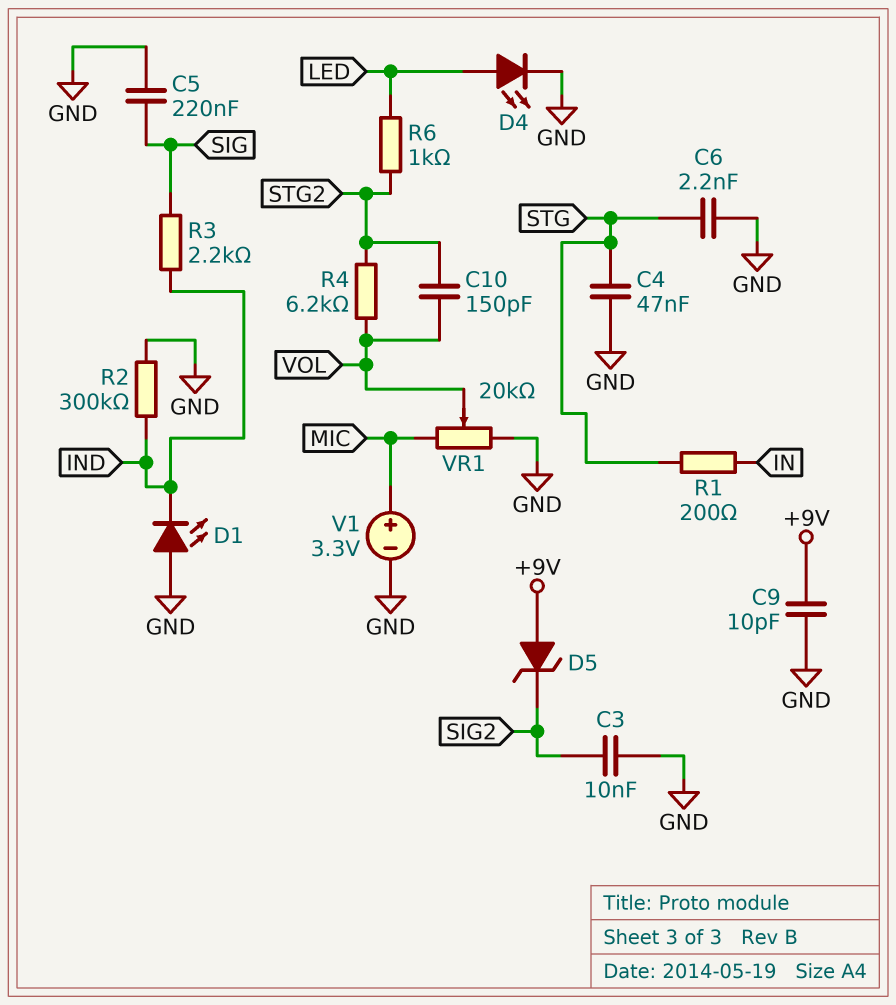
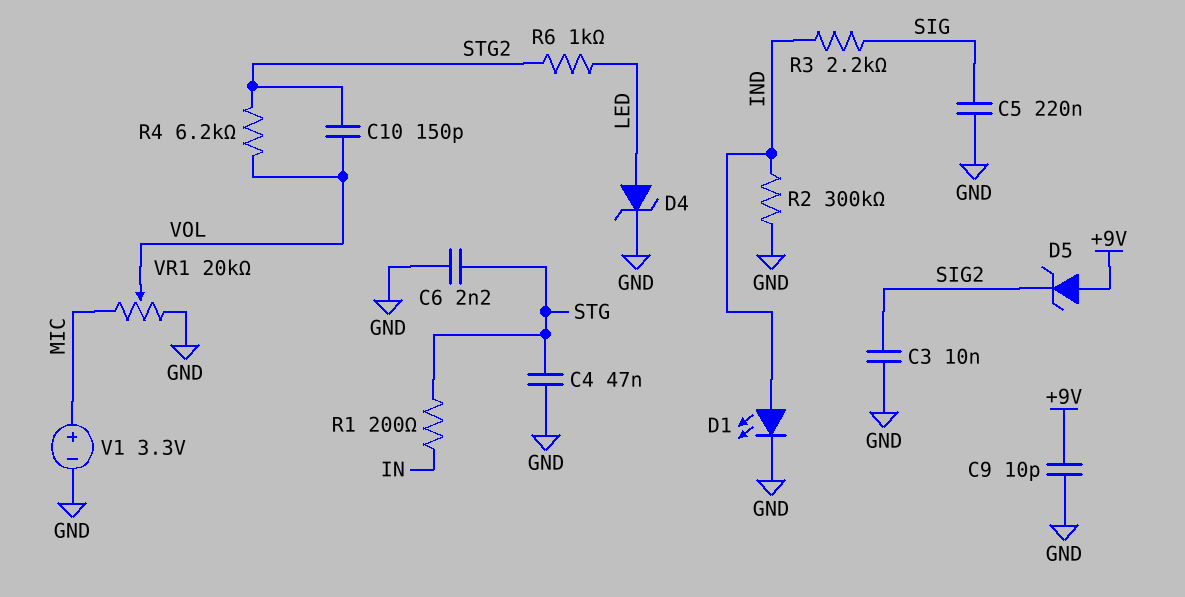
D1: LED (A GND, K IND) -> LED (A IND, K GND)
D4: LED (A LED, K GND) -> zener (A LED, K GND)

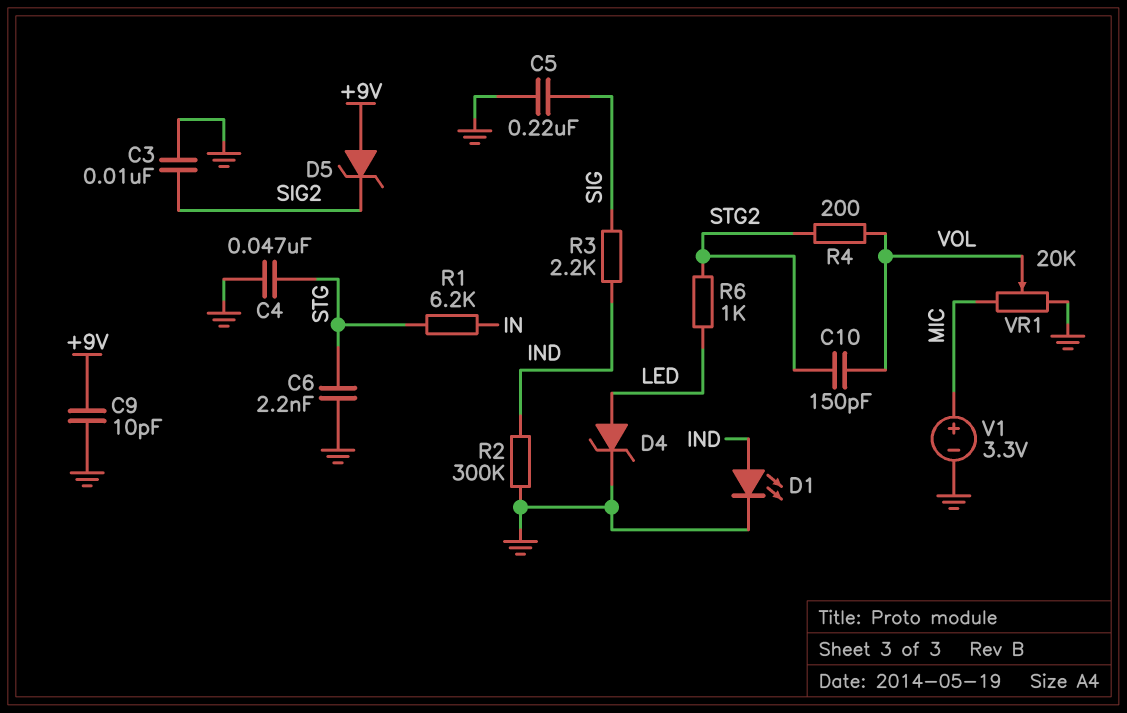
R1: 200 (IN, STG) -> 6.2k (IN, STG)
R4: 6.2k (STG2, VOL) -> 200 (STG2, VOL)

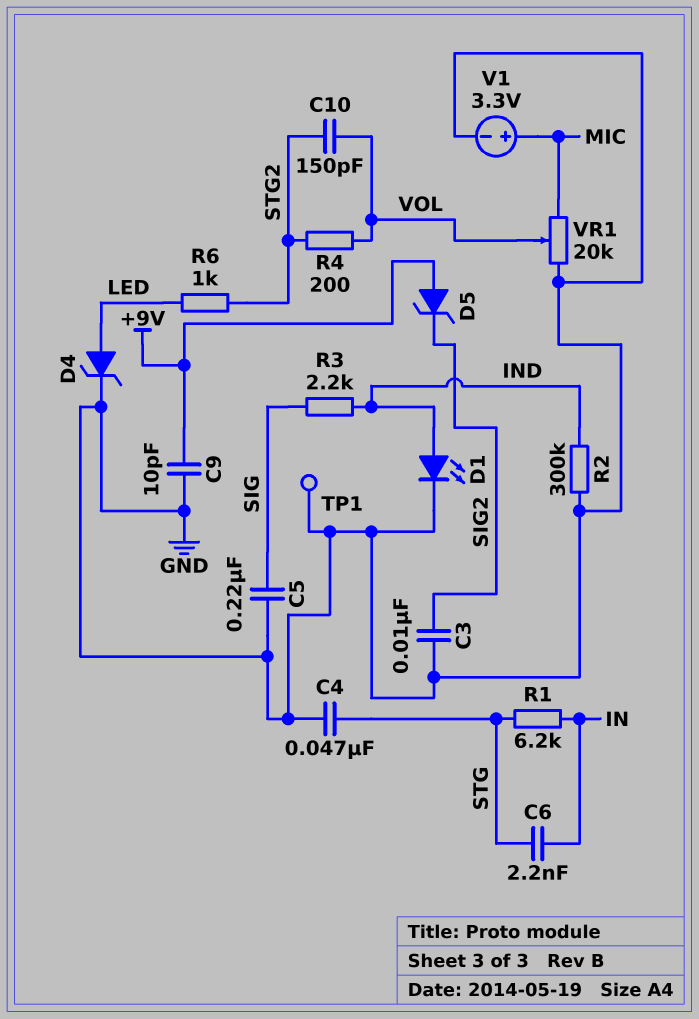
C6: 2.2nF (GND, STG) -> 2.2nF (IN, STG)
TP1: none -> test point (GND)

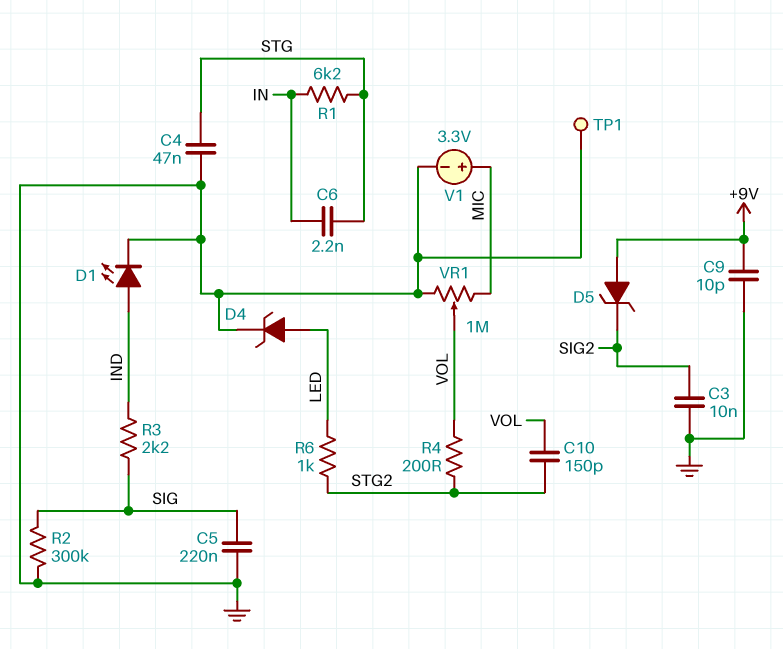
R2: 300k (GND, IND) -> 300k (GND, SIG)
VR1: 20k (GND, MIC, wiper VOL) -> 1M (GND, MIC, wiper VOL)

